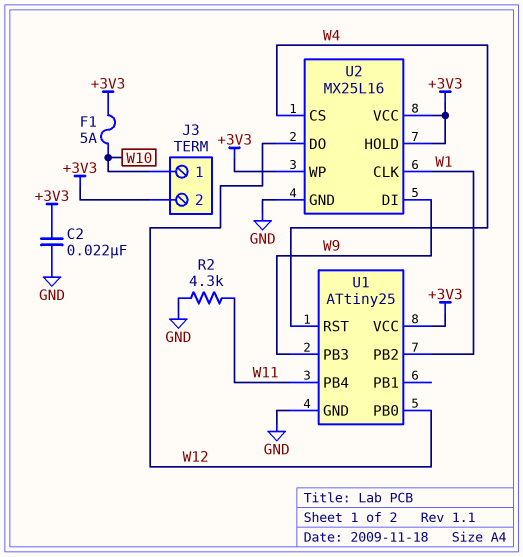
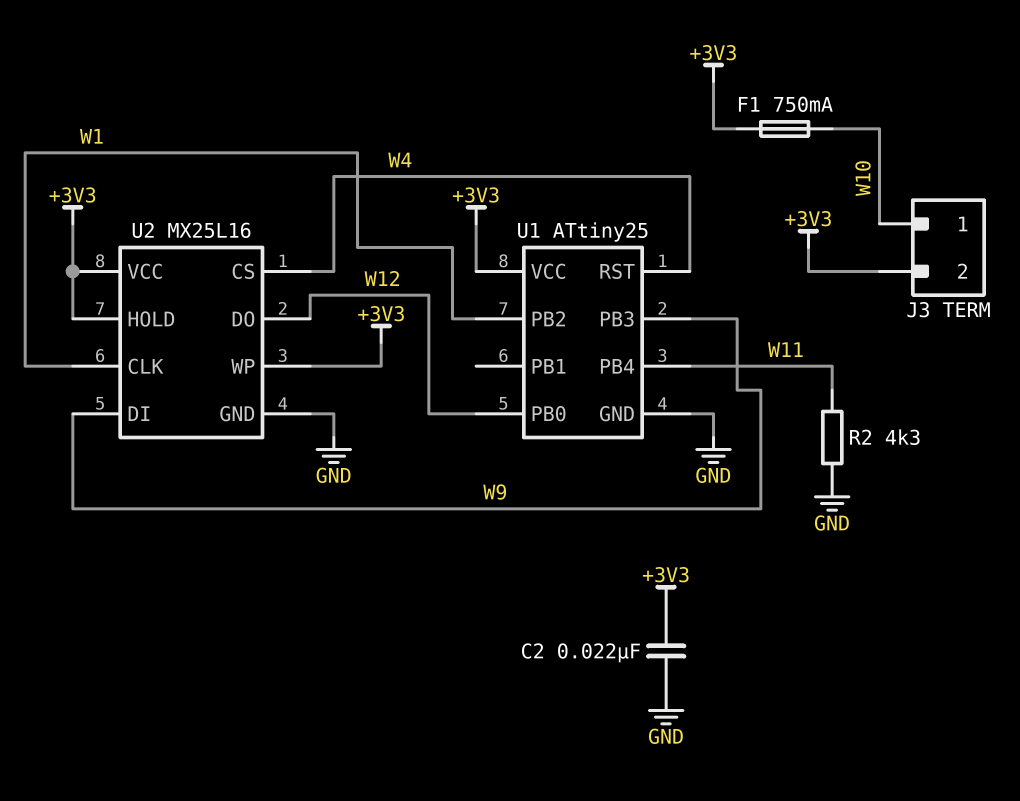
F1: 5A (+3V3, W10) -> 750mA (+3V3, W10)

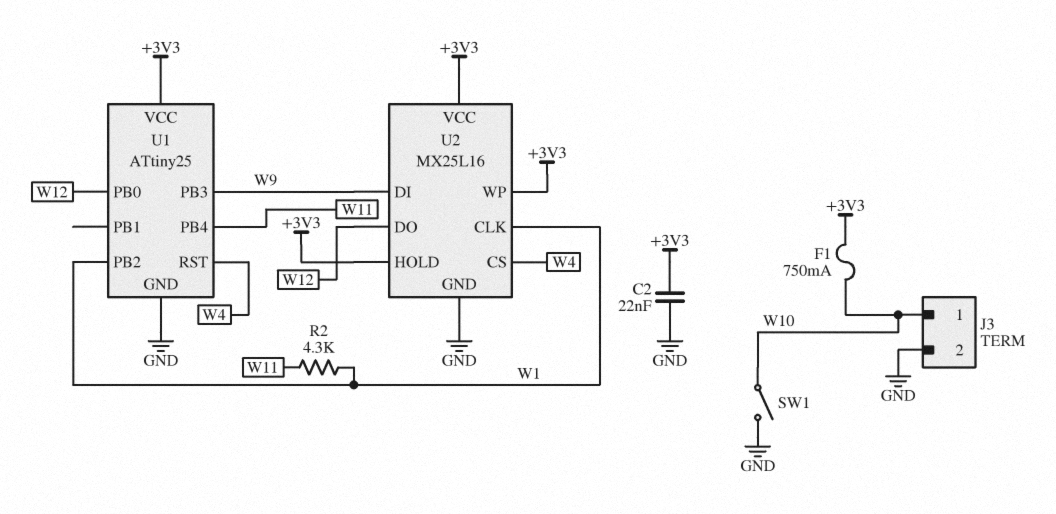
J3 pin 2: +3V3 -> GND
R2: 4.3k (GND, W11) -> 4.3k (W1, W11)
SW1: none -> switch (GND, W10)

